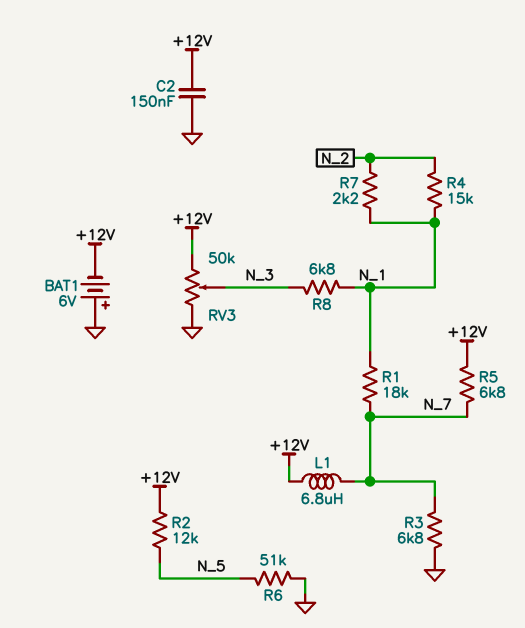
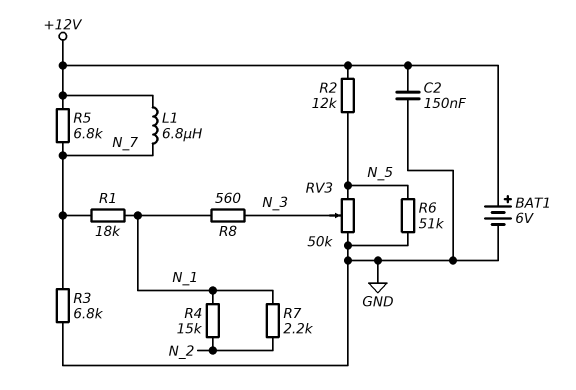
BAT1: 6V (plus GND, minus +12V) -> 6V (plus +12V, minus GND)
R8: 6.8k (N_1, N_3) -> 560 (N_1, N_3)
RV3: 50k (+12V, GND, wiper N_3) -> 50k (GND, N_5, wiper N_3)

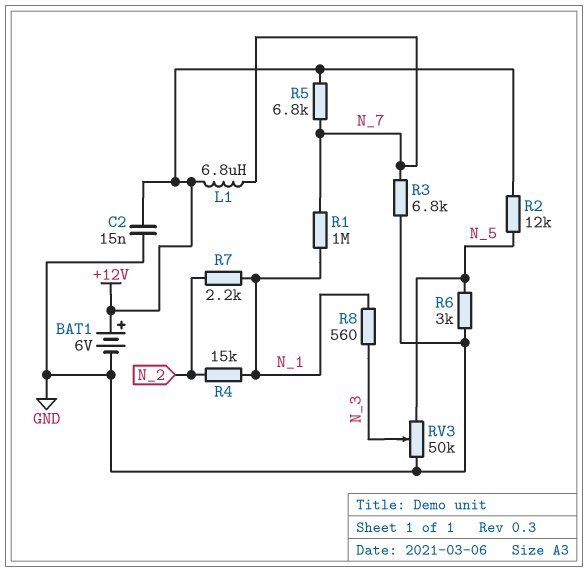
C2: 150nF (+12V, GND) -> 15nF (+12V, GND)
R1: 18k (N_1, N_7) -> 1M (N_1, N_7)
R6: 51k (GND, N_5) -> 3k (GND, N_5)

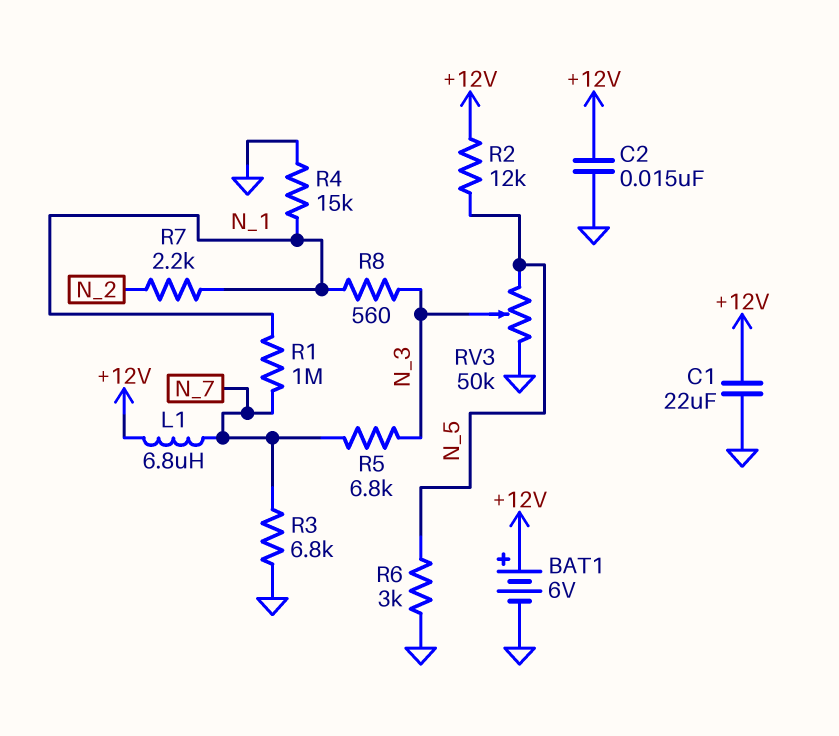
C1: none -> 22uF (+12V, GND)
R4: 15k (N_1, N_2) -> 15k (GND, N_1)
R5: 6.8k (+12V, N_7) -> 6.8k (N_3, N_7)

